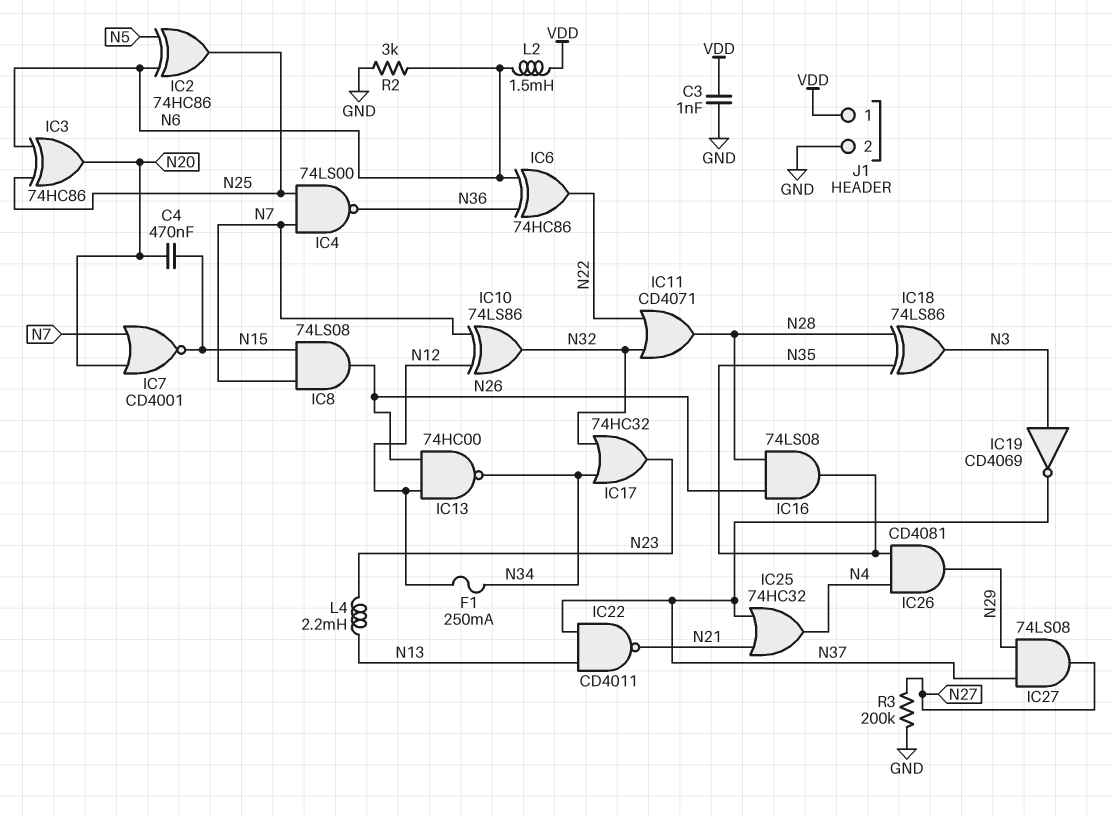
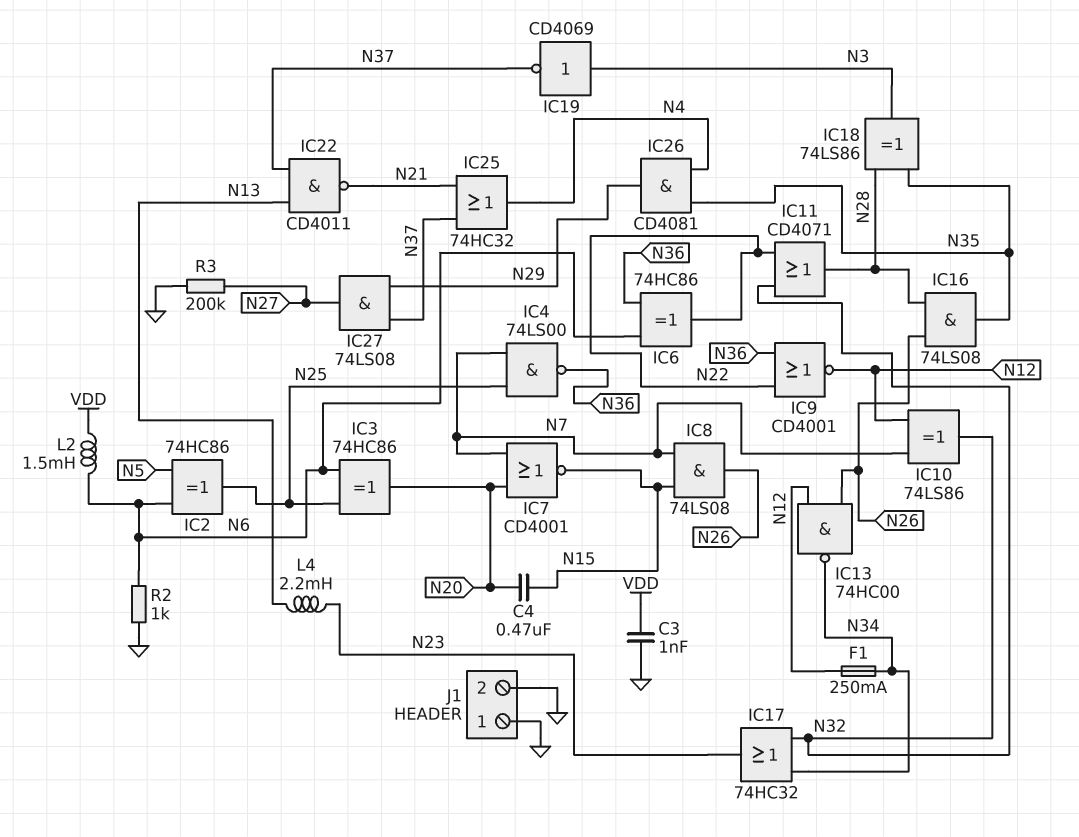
IC9: none -> NOR CD4001 (in N22, in N36, out N12)
J1 pin 1: VDD -> GND
R2: 3k (GND, N6) -> 1k (GND, N6)

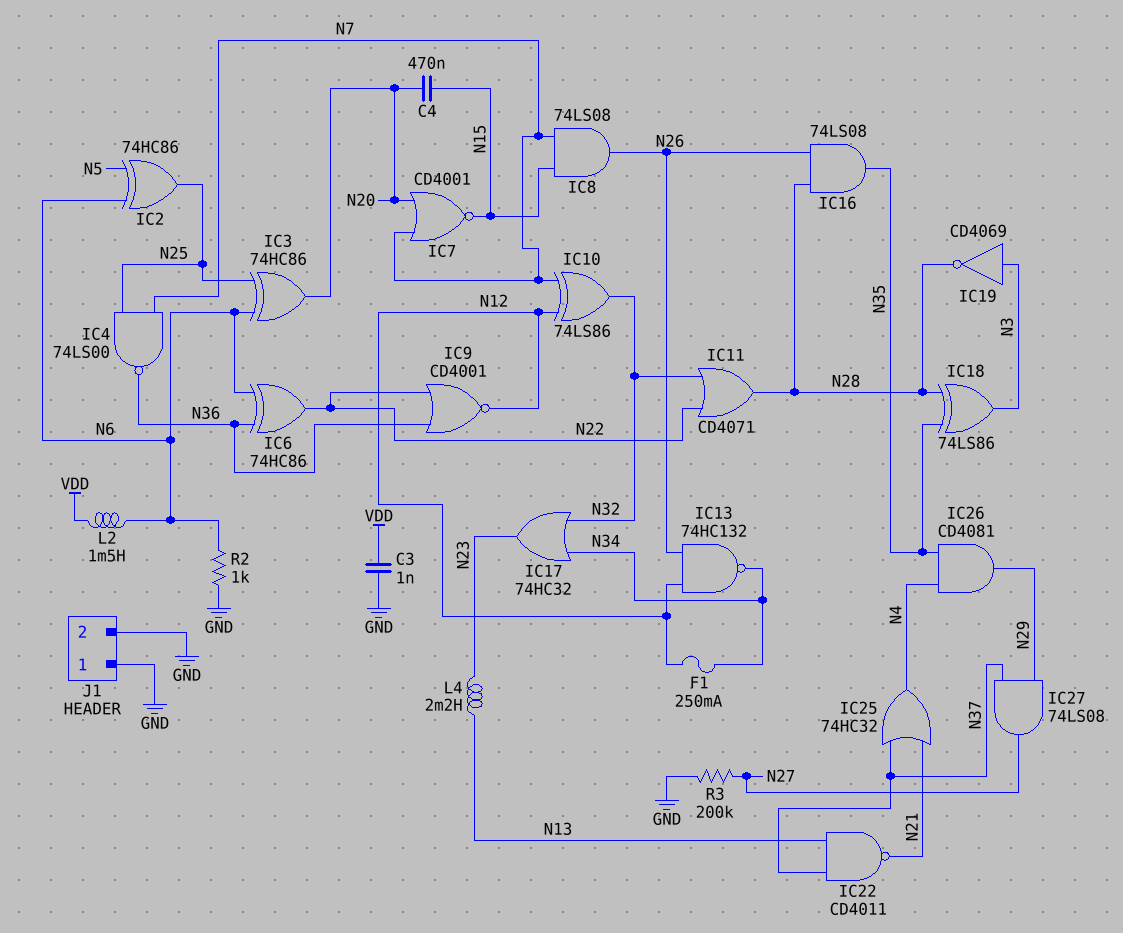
IC13: NAND 74HC00 (in N12, in N26, out N34) -> NAND 74HC132 (in N12, in N26, out N34)
IC19: NOT CD4069 (in N3, out N37) -> NOT CD4069 (in N3, out N28)

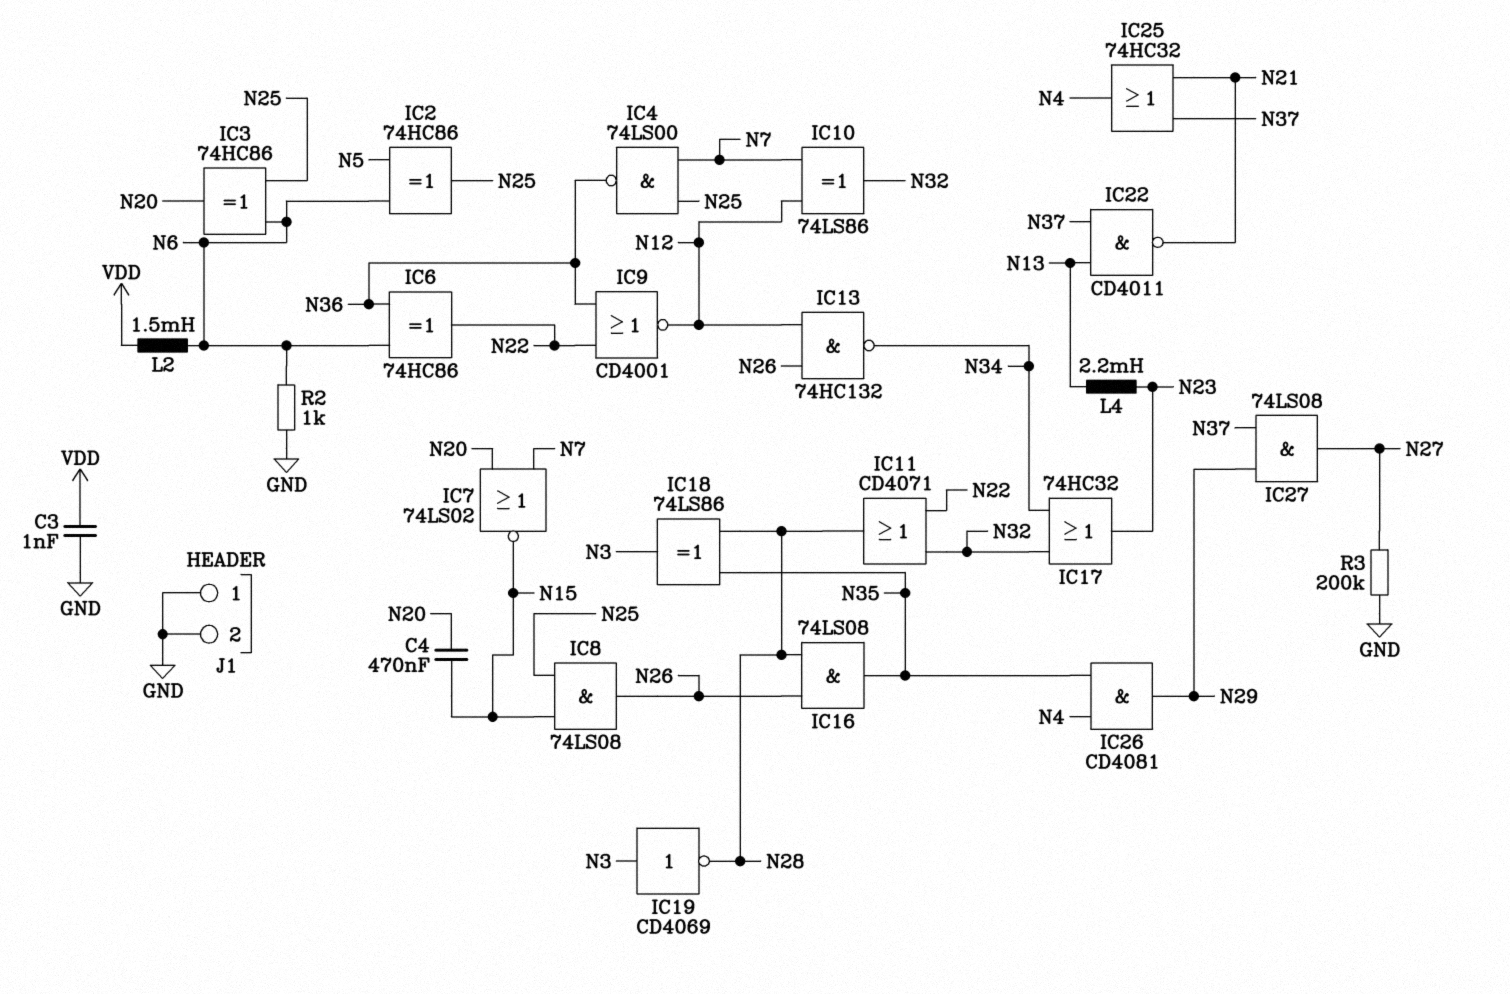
F1: 250mA (N12, N34) -> none
IC7: NOR CD4001 (in N7, in N20, out N15) -> NOR 74LS02 (in N7, in N20, out N15)
IC8: AND 74LS08 (in N7, in N15, out N26) -> AND 74LS08 (in N15, in N25, out N26)

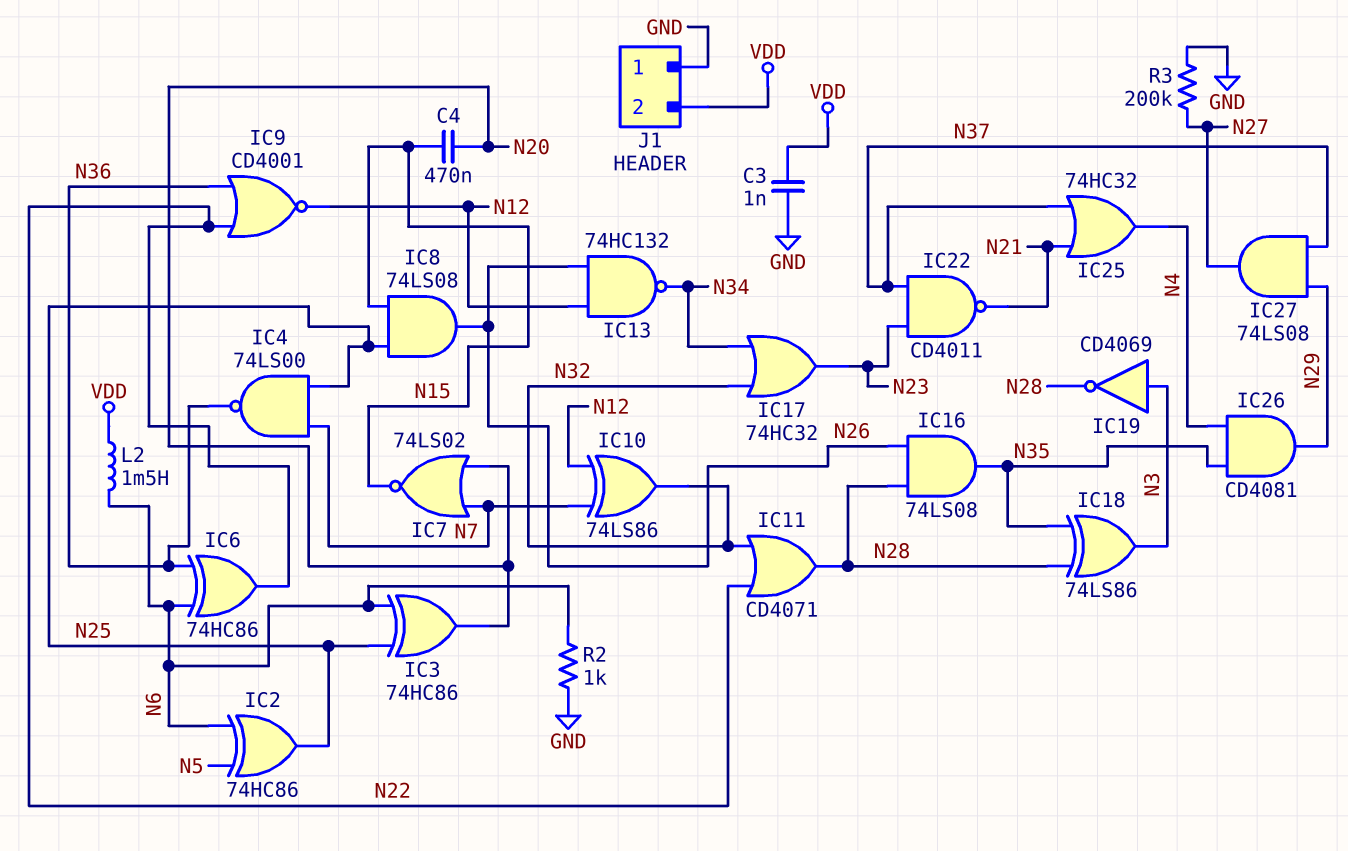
IC22: NAND CD4011 (in N13, in N37, out N21) -> NAND CD4011 (in N23, in N37, out N21)
J1 pin 2: GND -> VDD
L4: 2.2mH (N13, N23) -> none

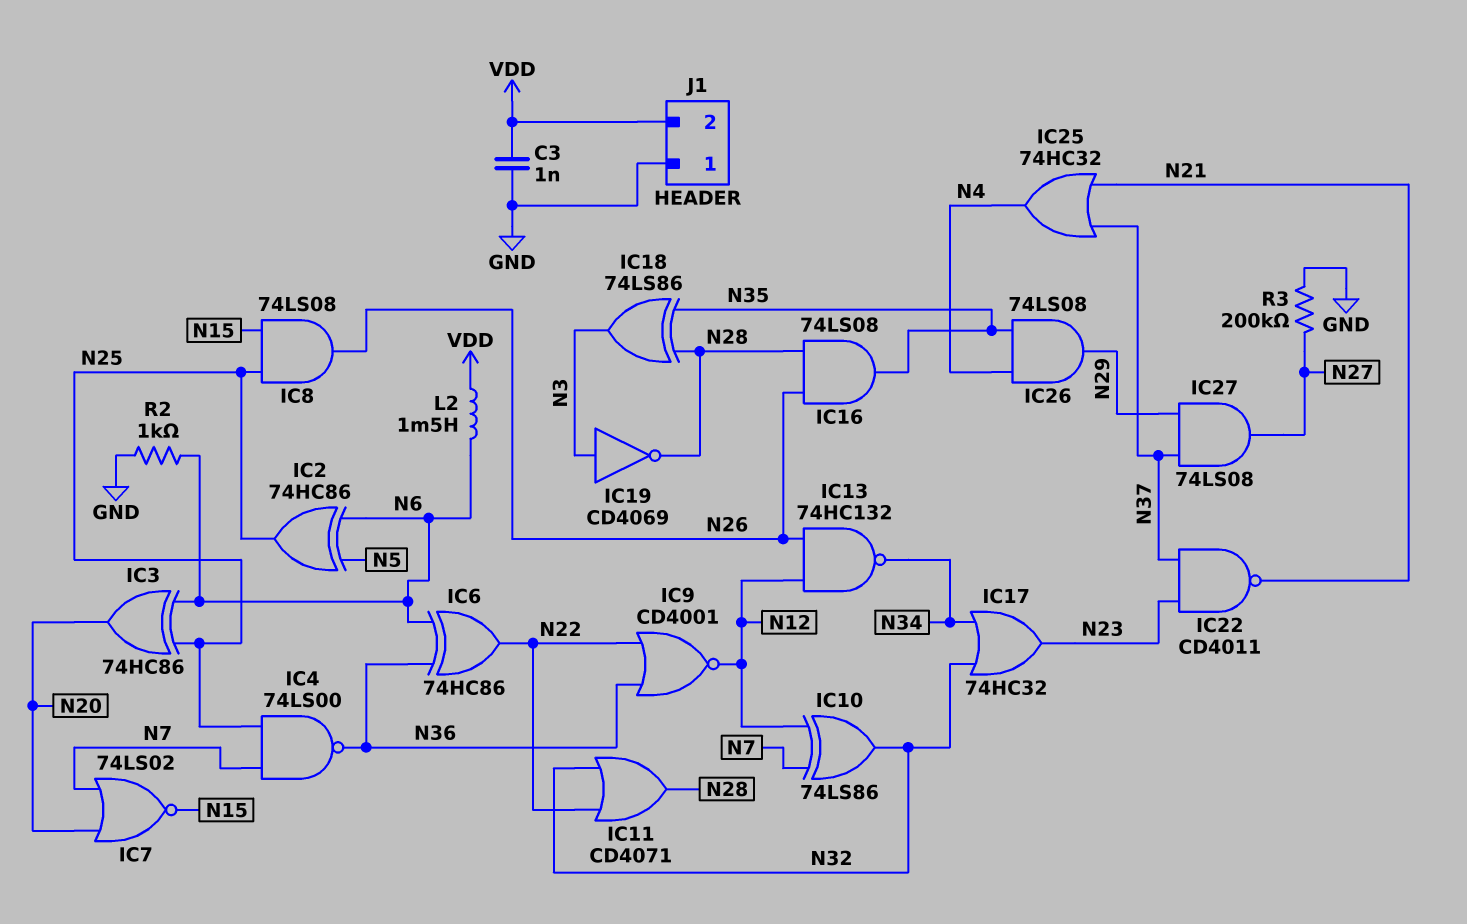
C4: 470nF (N15, N20) -> none
IC26: AND CD4081 (in N4, in N35, out N29) -> AND 74LS08 (in N4, in N35, out N29)

